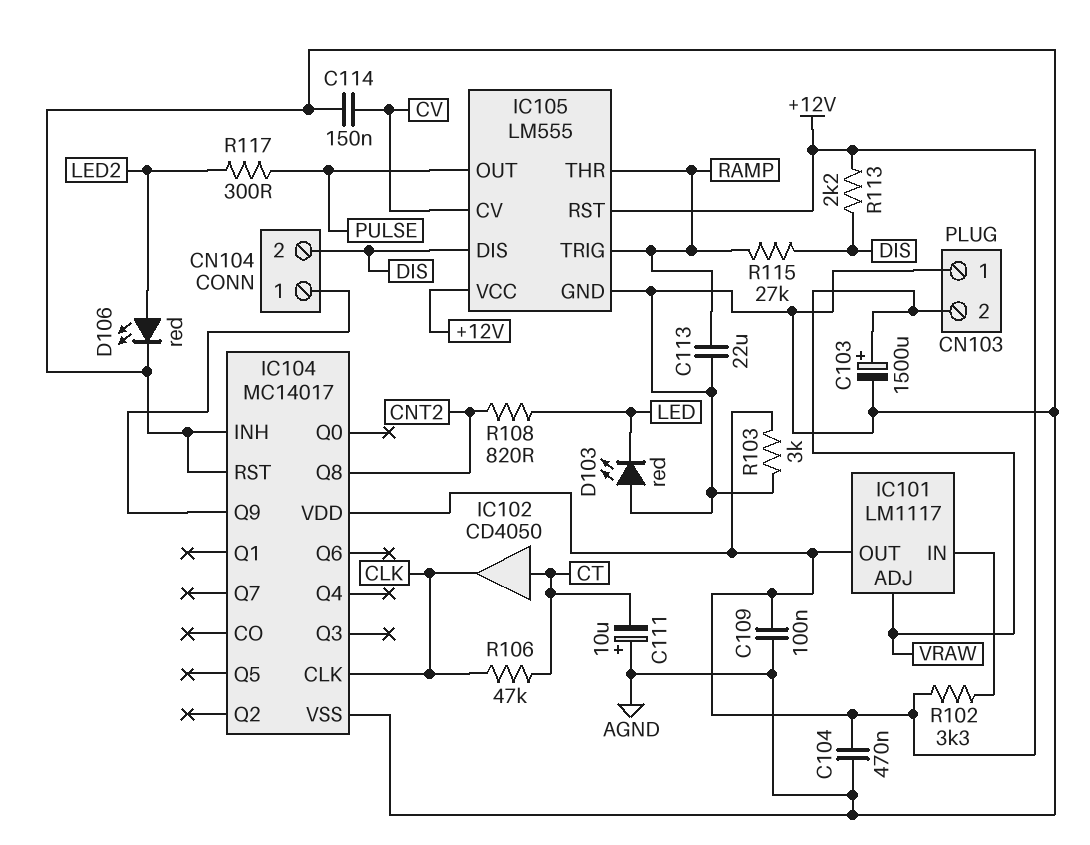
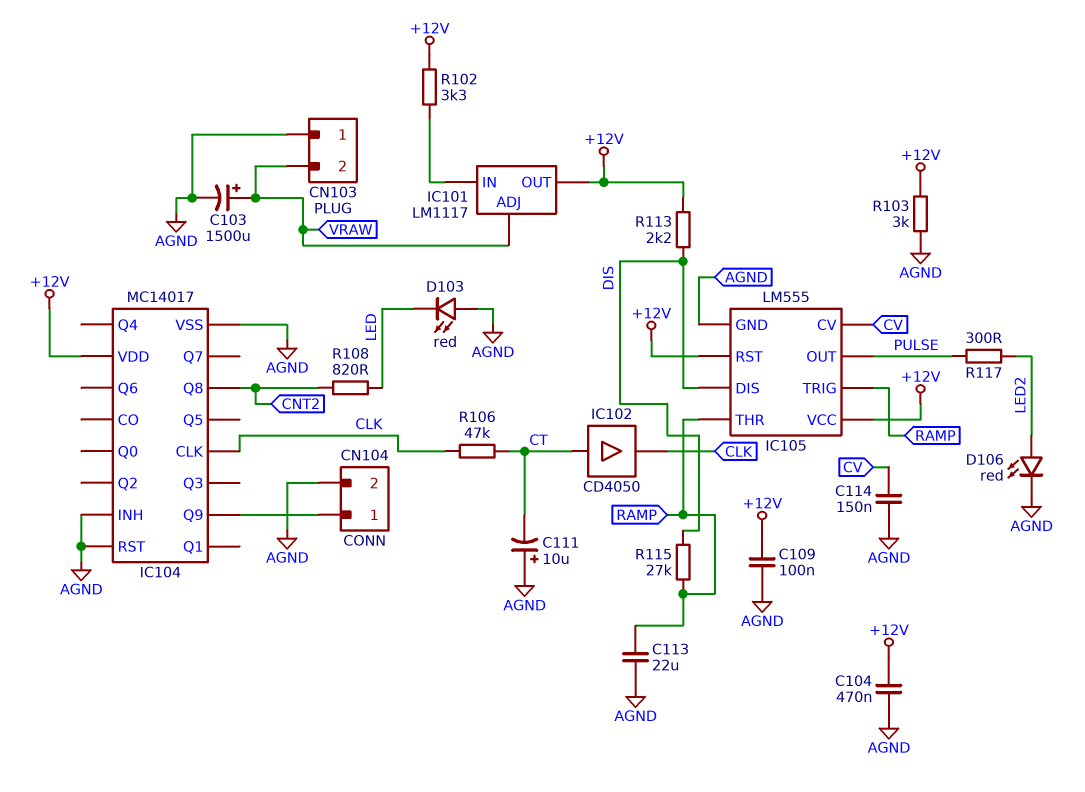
CN104 pin 2: DIS -> AGND

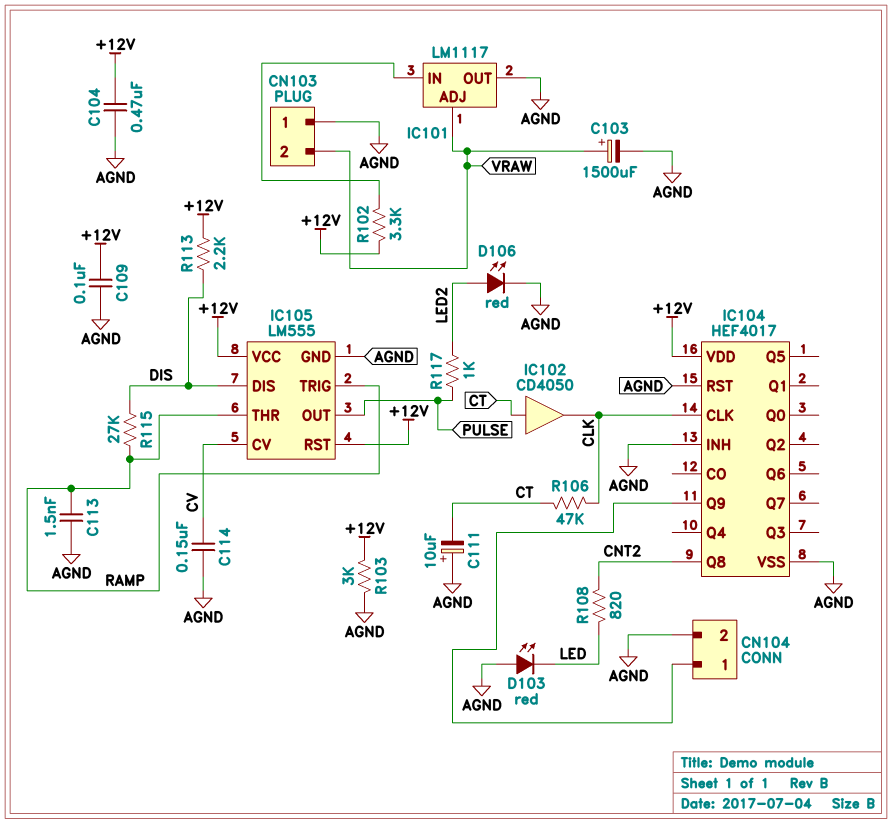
C113: 22uF (AGND, RAMP) -> 1.5nF (AGND, RAMP)
IC101 pin OUT: +12V -> AGND
IC104: MC14017 -> HEF4017
R117: 300 (LED2, PULSE) -> 1k (LED2, PULSE)

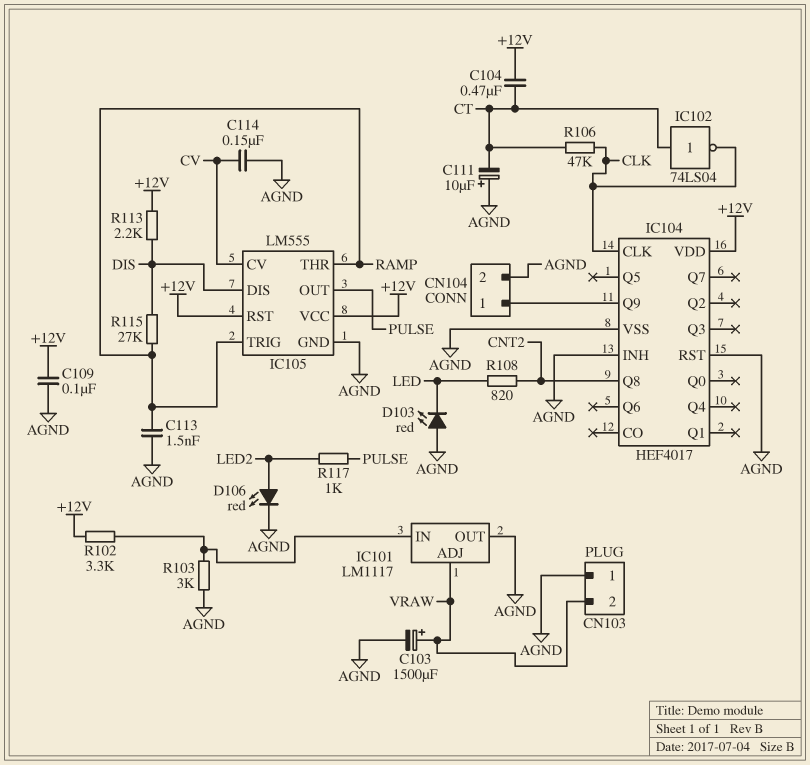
C104: 470nF (+12V, AGND) -> 470nF (+12V, CT)
IC102: buffer CD4050 (in CT, out CLK) -> NOT 74LS04 (in CT, out CLK)
R103: 3k (+12V, AGND) -> 3k (AGND, IC101/IN)

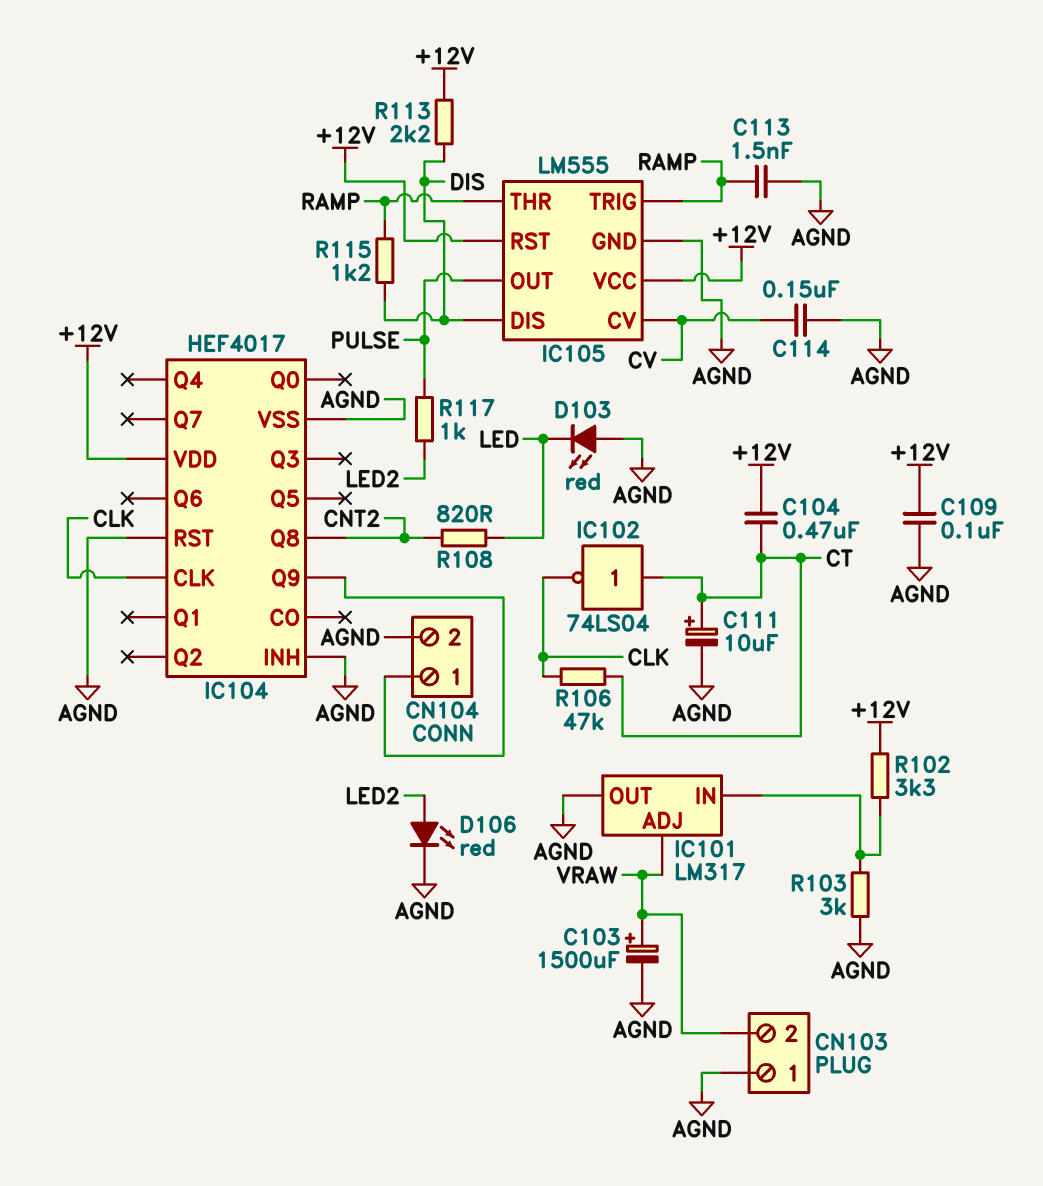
C111: 10uF (plus AGND, minus CT) -> 10uF (plus CT, minus AGND)
IC101: LM1117 -> LM317
R115: 27k (DIS, RAMP) -> 1.2k (DIS, RAMP)

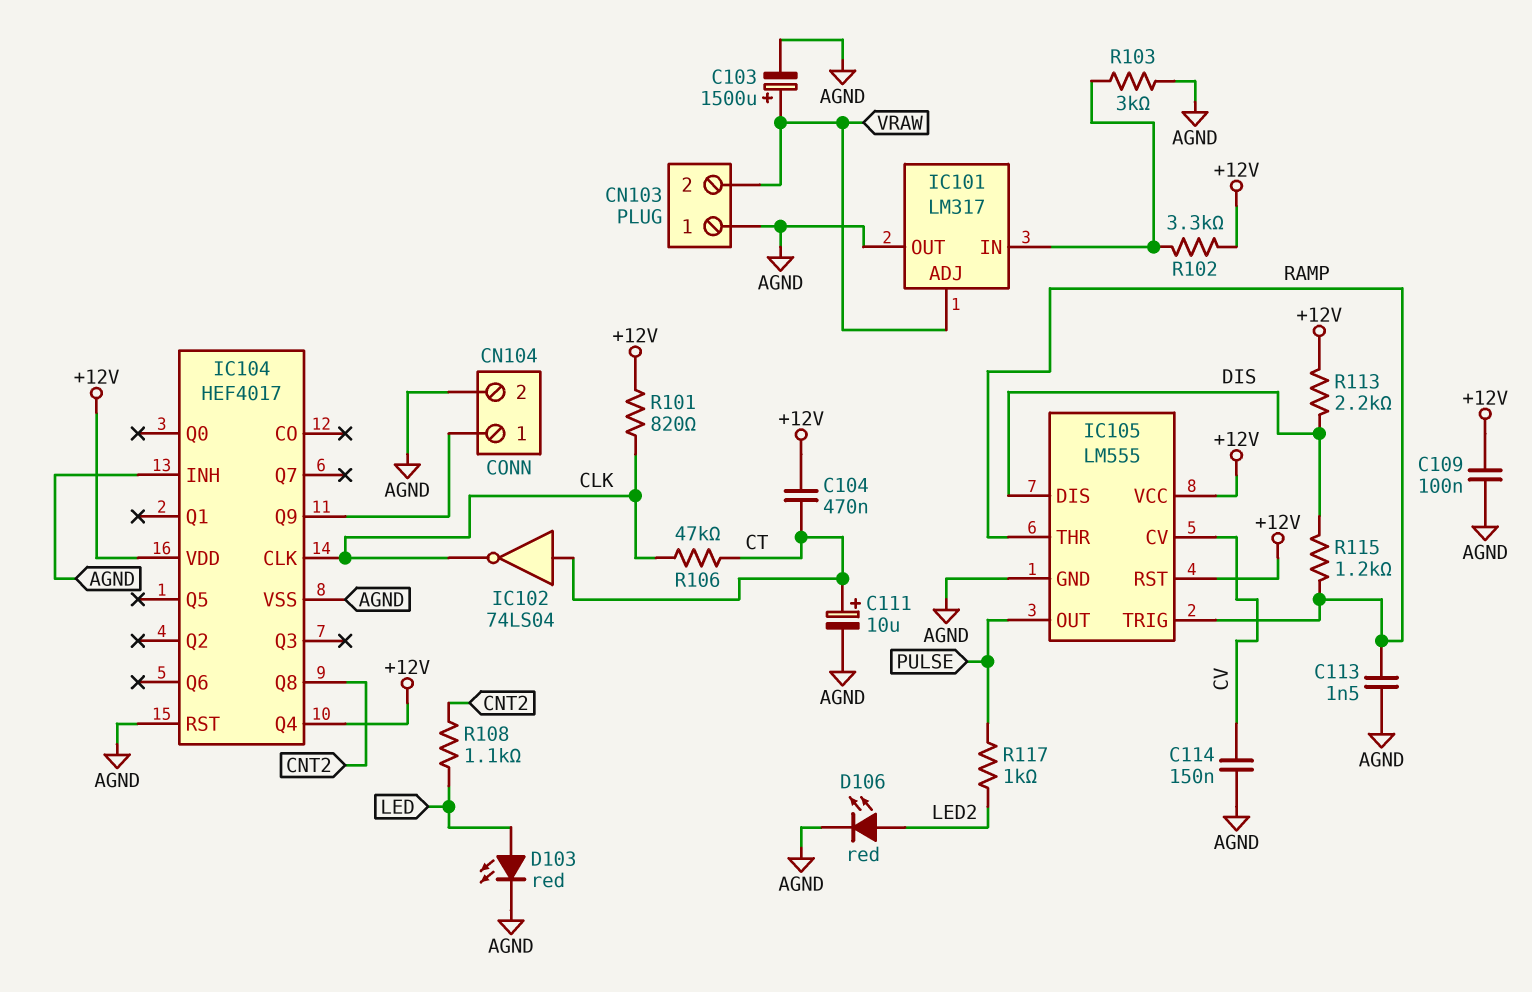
D103: LED red (A AGND, K LED) -> LED red (A LED, K AGND)
IC104 pin Q4: none -> +12V
R101: none -> 820 (+12V, CLK)
R108: 820 (CNT2, LED) -> 1.1k (CNT2, LED)

